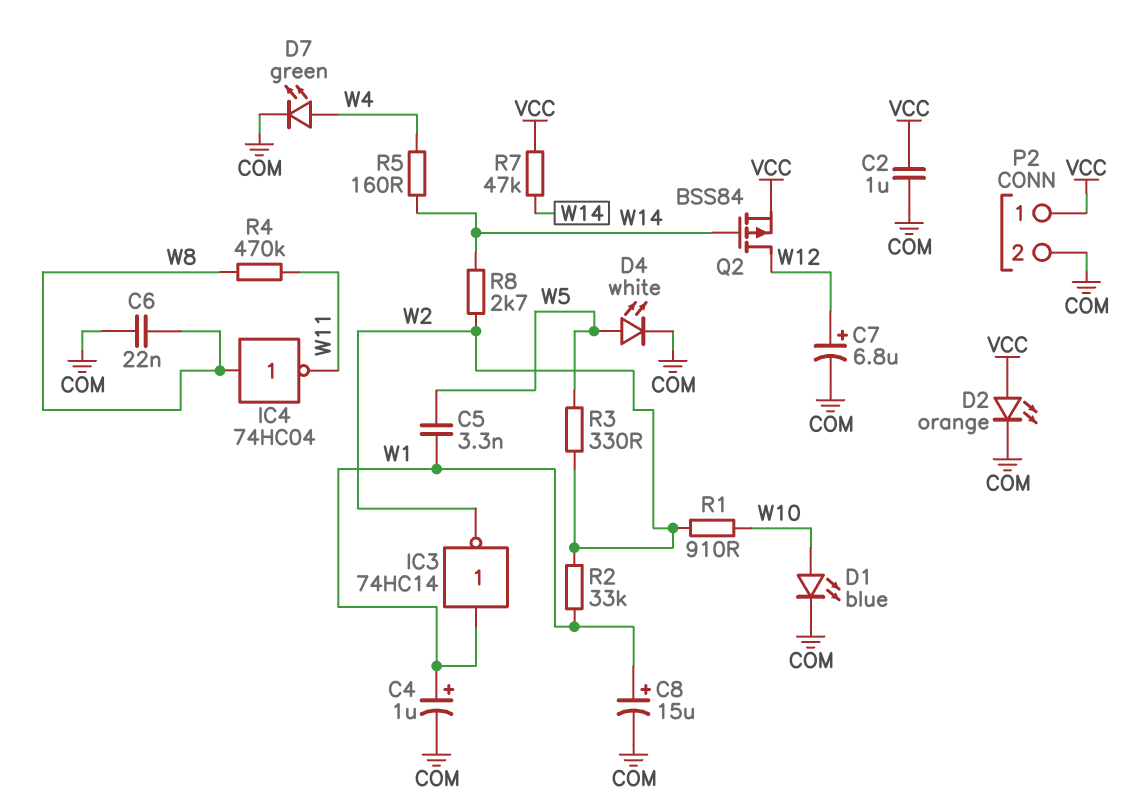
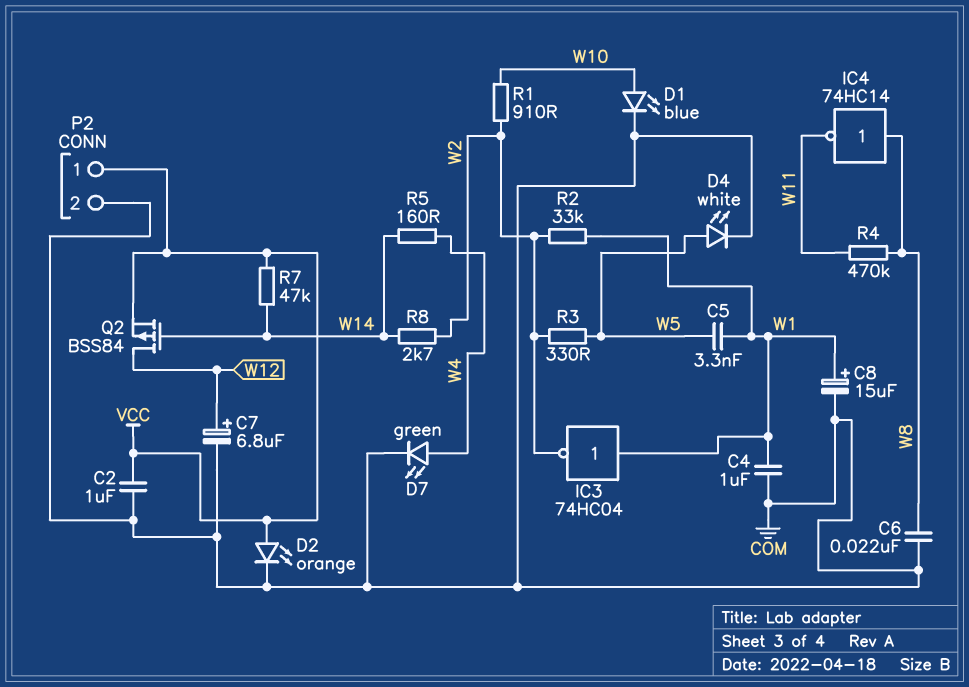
C4: 1uF (plus W1, minus COM) -> 1uF (COM, W1)
IC3: NOT 74HC14 (in W1, out W2) -> NOT 74HC04 (in W1, out W2)
IC4: NOT 74HC04 (in W8, out W11) -> NOT 74HC14 (in W8, out W11)

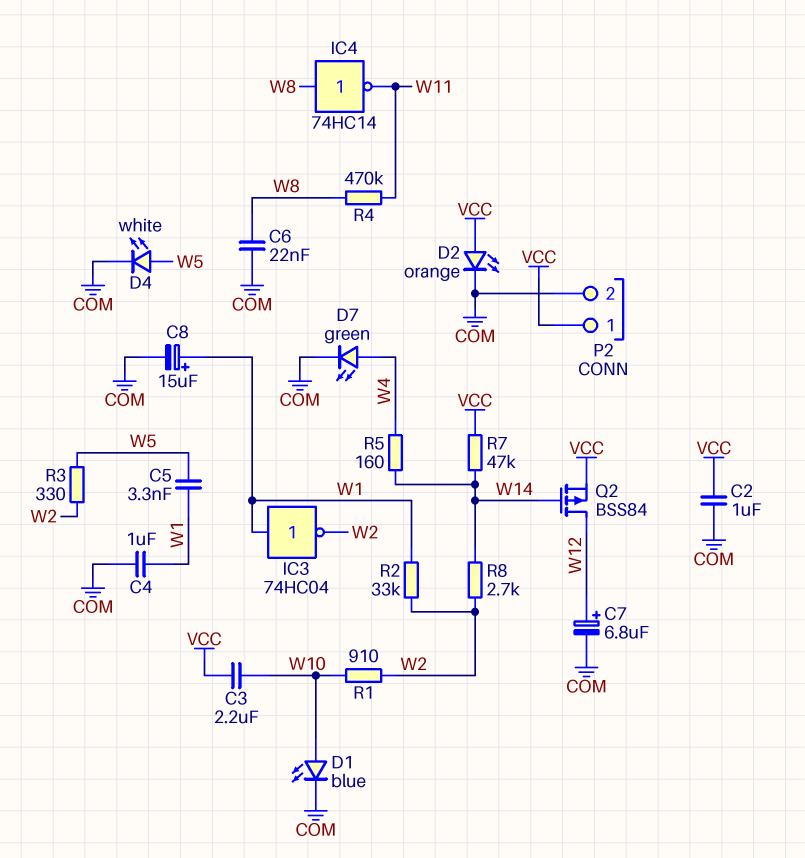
C3: none -> 2.2uF (VCC, W10)

